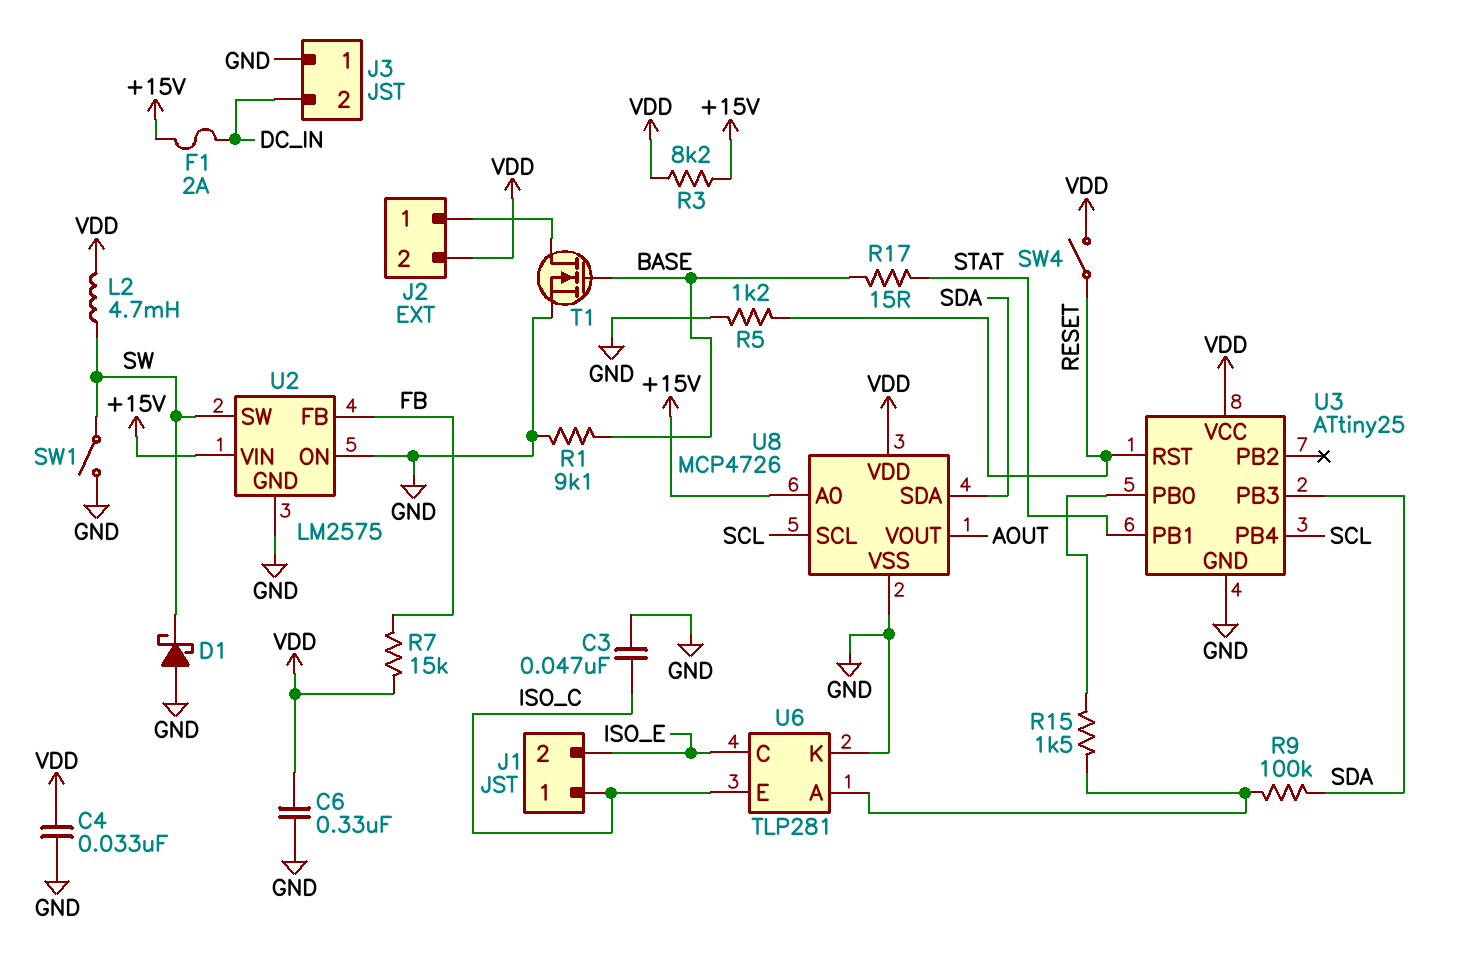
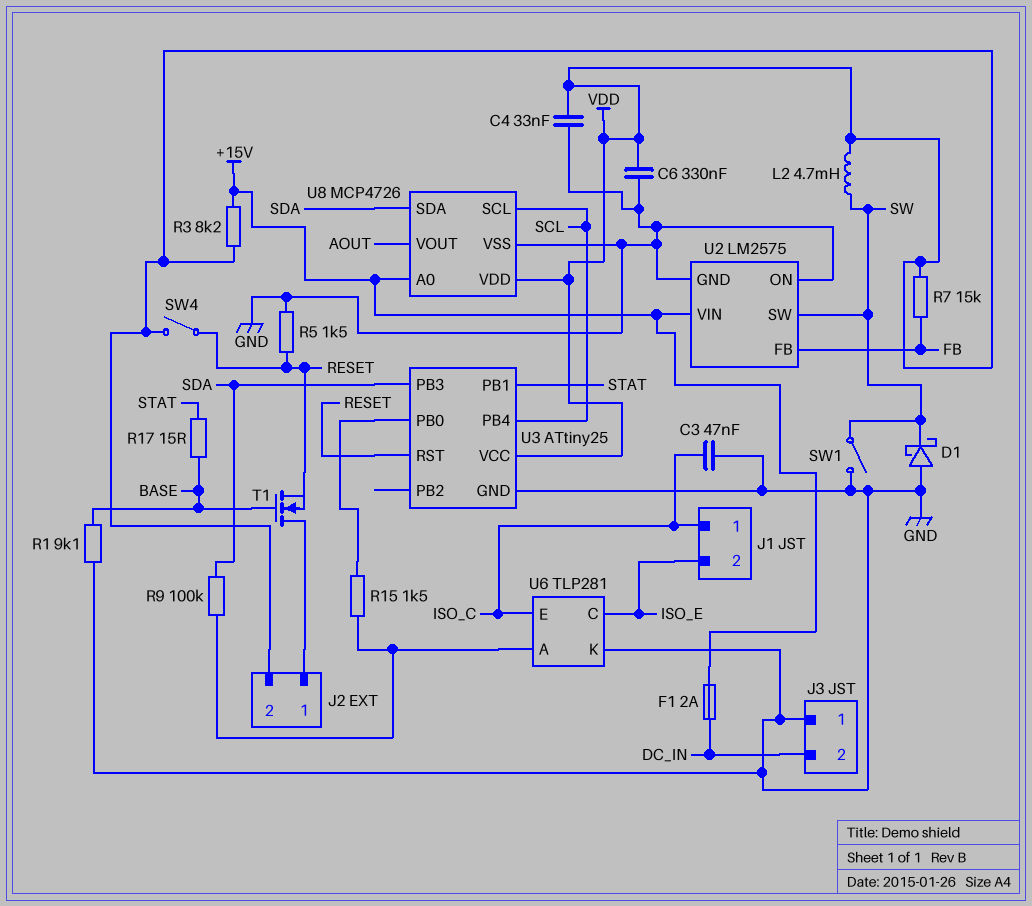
R5: 1.2k (GND, RESET) -> 1.5k (GND, RESET)
T1: NMOS (G BASE, D J2/1, S GND) -> NMOS (G BASE, D J2/1, S RESET)

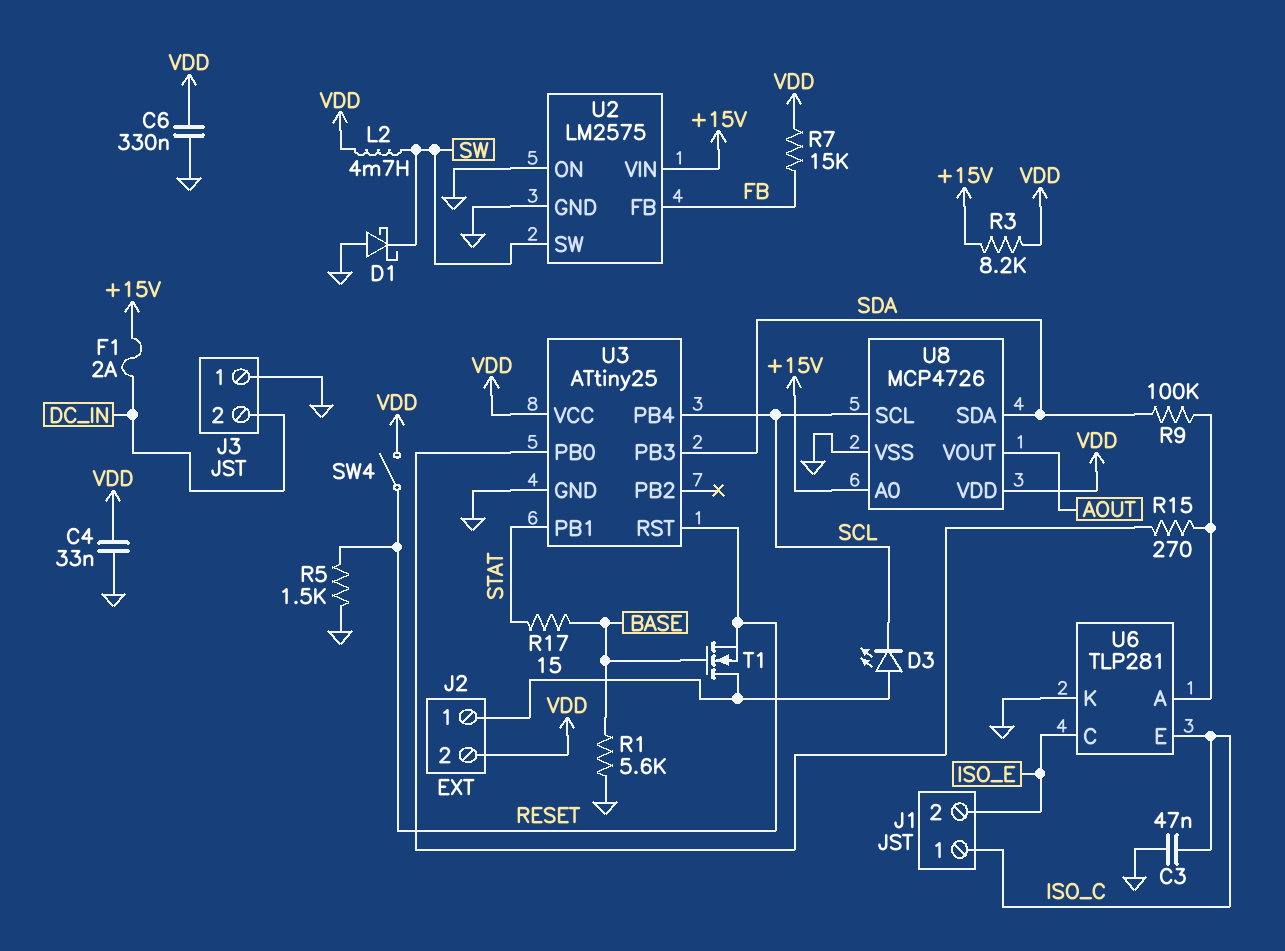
D3: none -> LED (A J2/1, K SCL)
R1: 9.1k (BASE, GND) -> 5.6k (BASE, GND)
R15: 1.5k (U3/PB0, U6/A) -> 270 (U3/PB0, U6/A)
SW1: switch (GND, SW) -> none

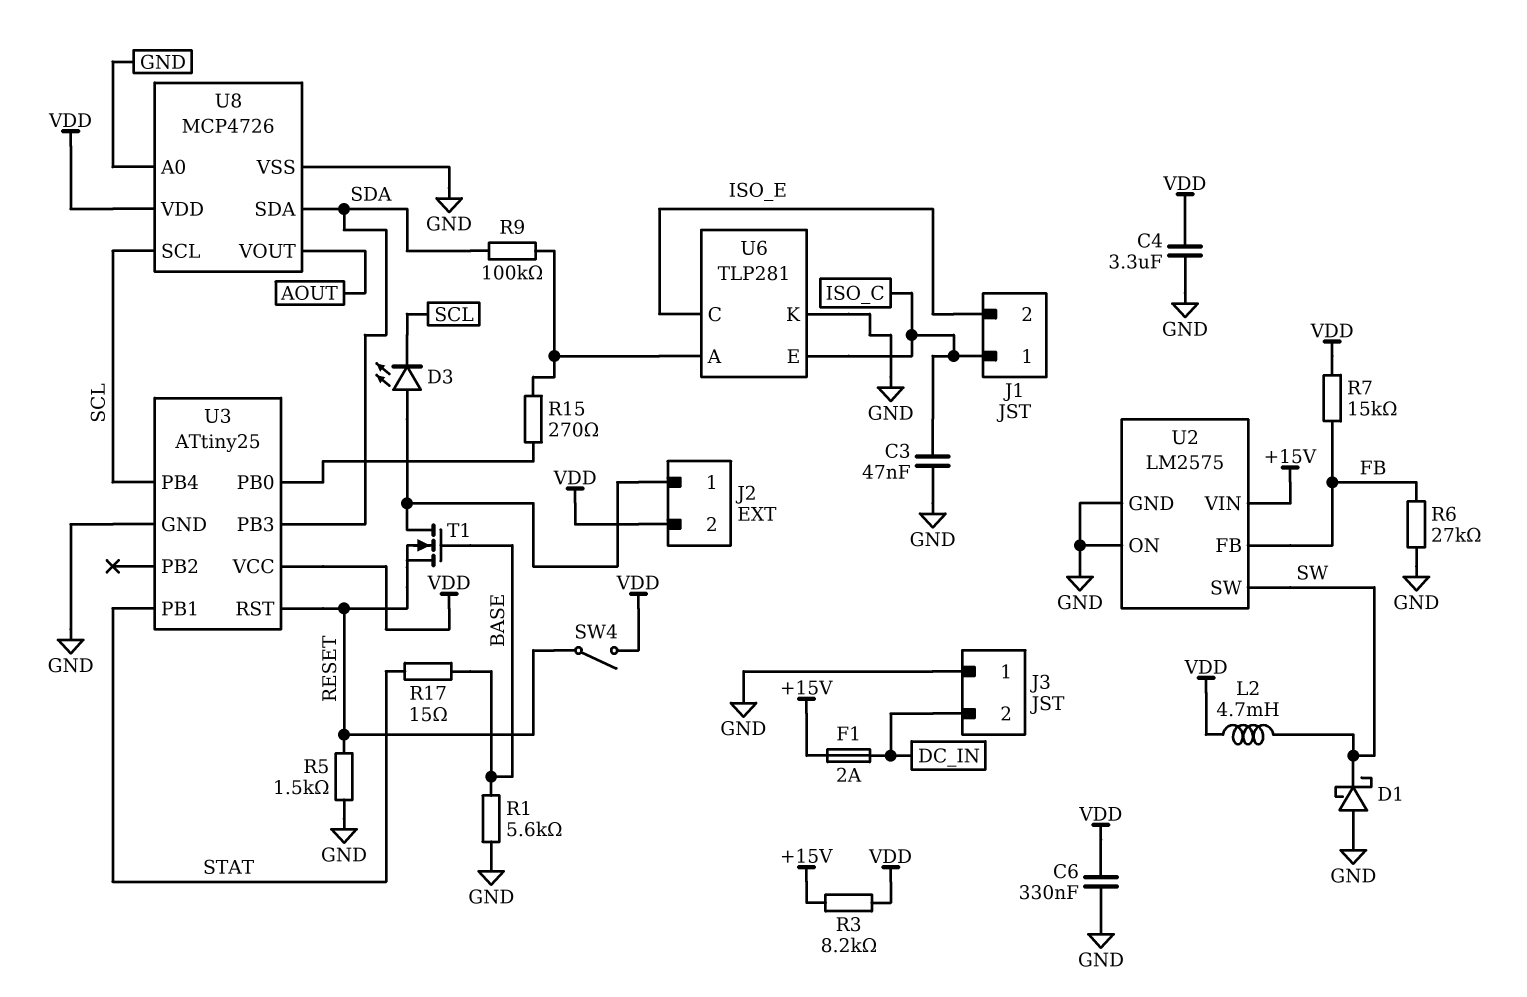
C4: 33nF (GND, VDD) -> 3.3uF (GND, VDD)
R6: none -> 27k (FB, GND)
U8 pin A0: +15V -> GND

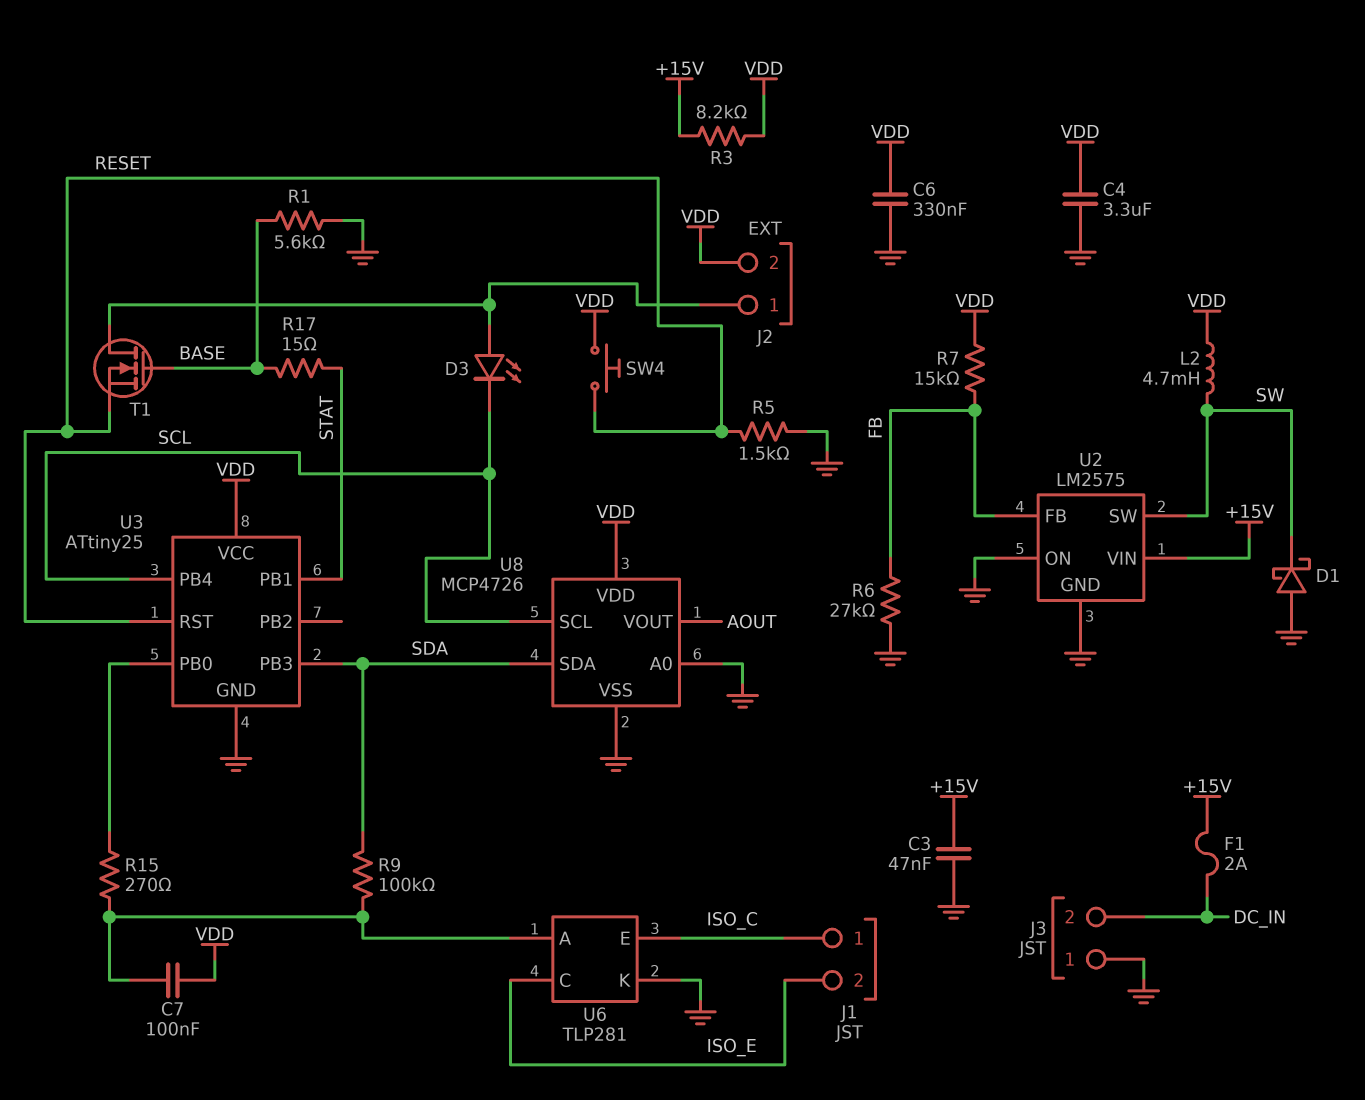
C3: 47nF (GND, ISO_C) -> 47nF (+15V, GND)
C7: none -> 100nF (U6/A, VDD)
SW4: switch (RESET, VDD) -> button (RESET, VDD)

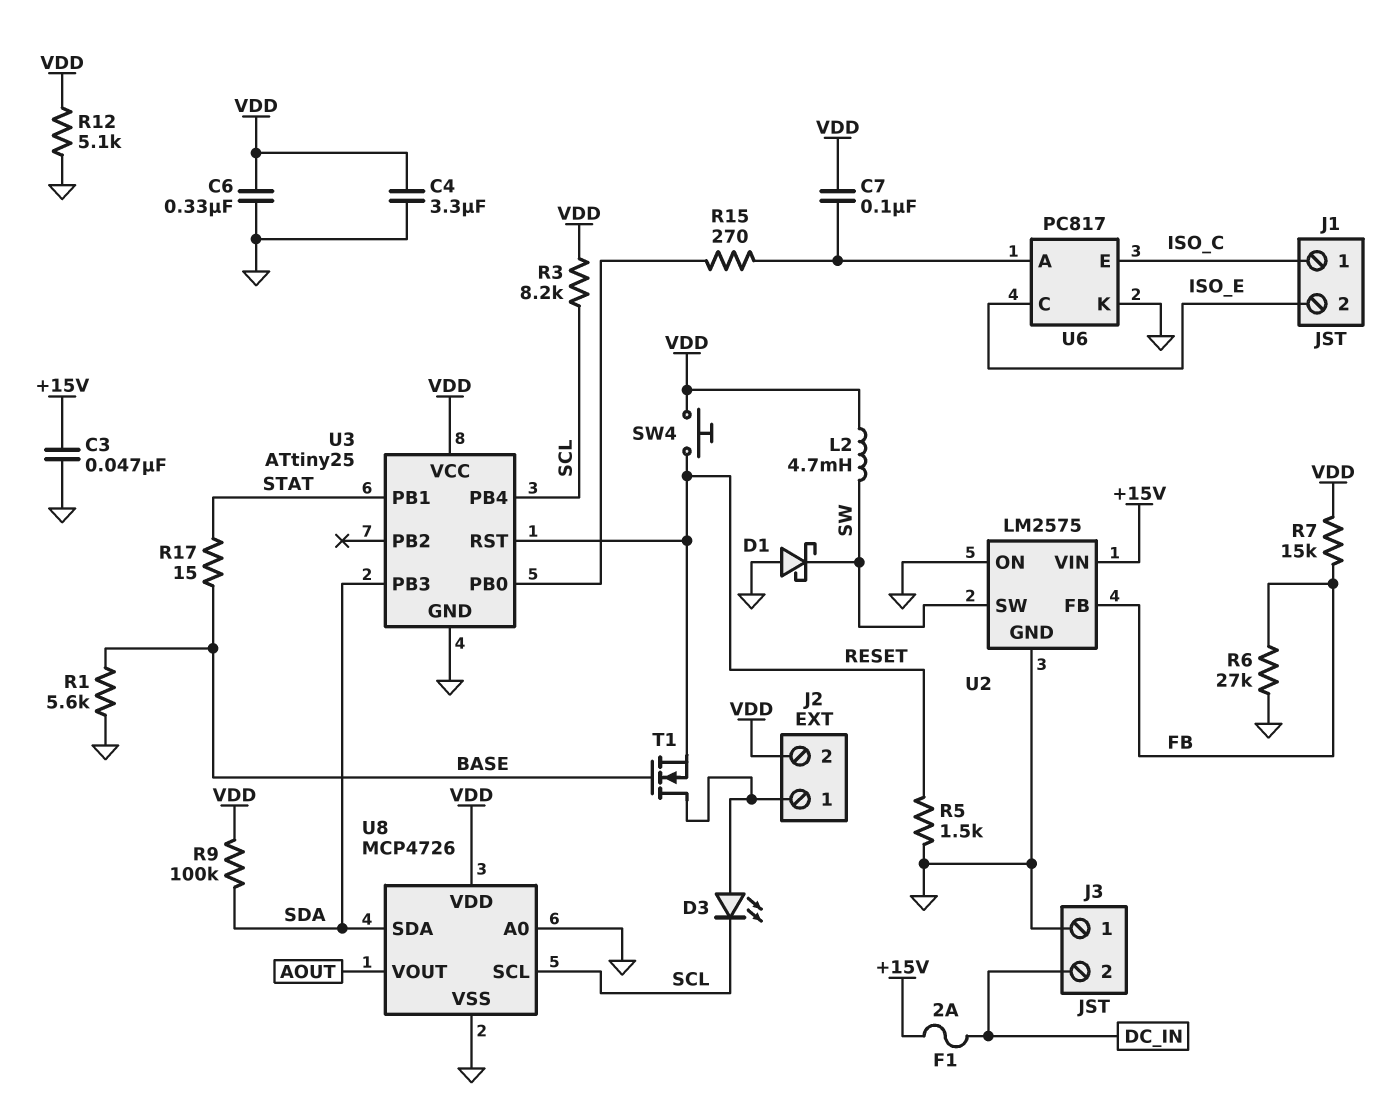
R3: 8.2k (+15V, VDD) -> 8.2k (SCL, VDD)
R9: 100k (SDA, U6/A) -> 100k (SDA, VDD)
R12: none -> 5.1k (GND, VDD)
U6: TLP281 -> PC817

